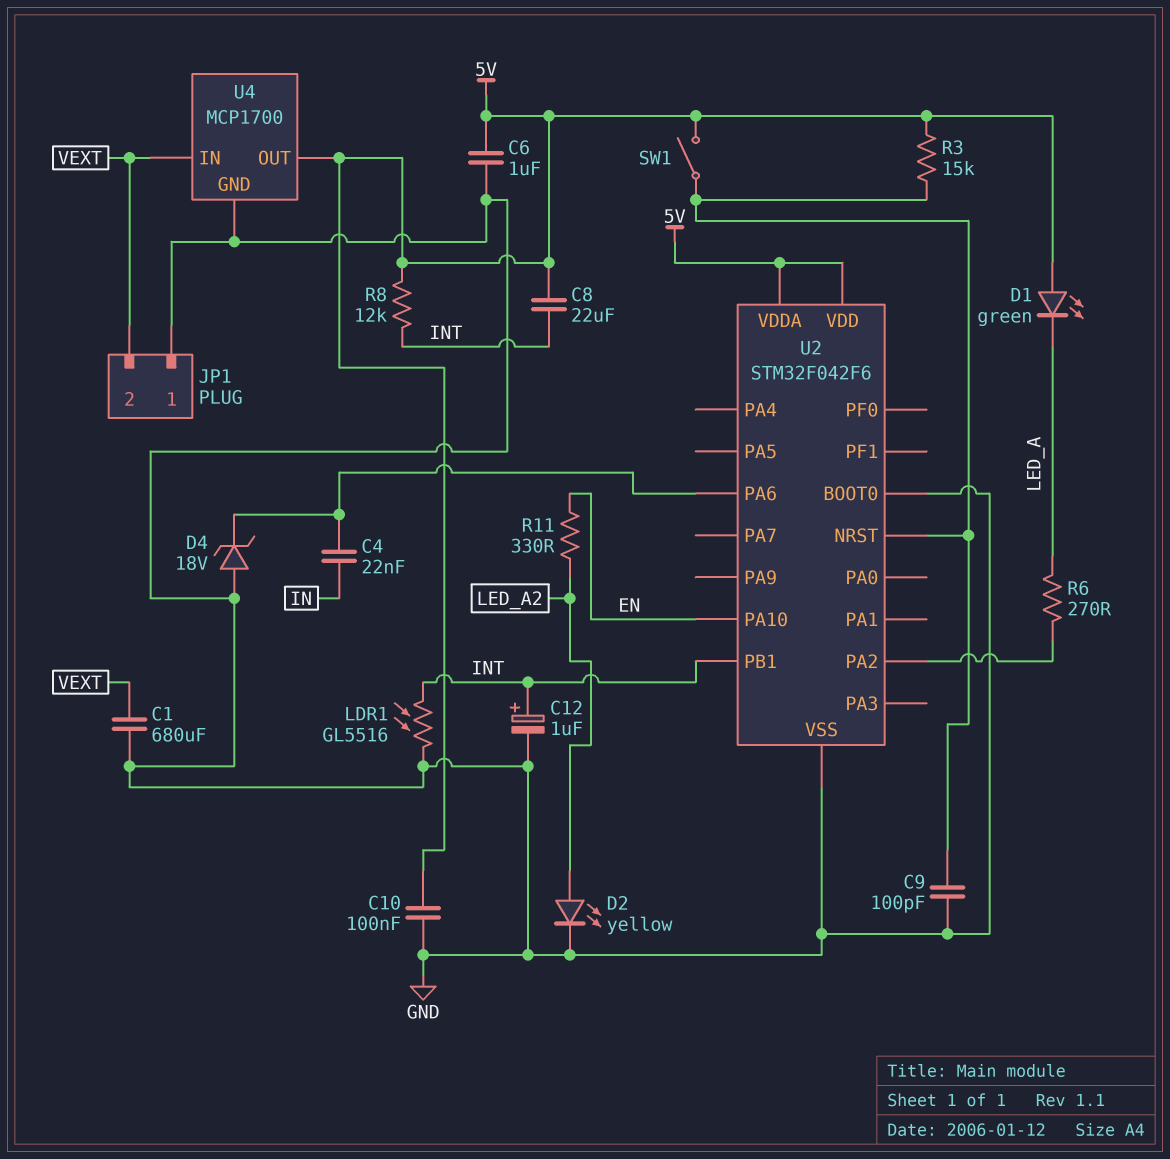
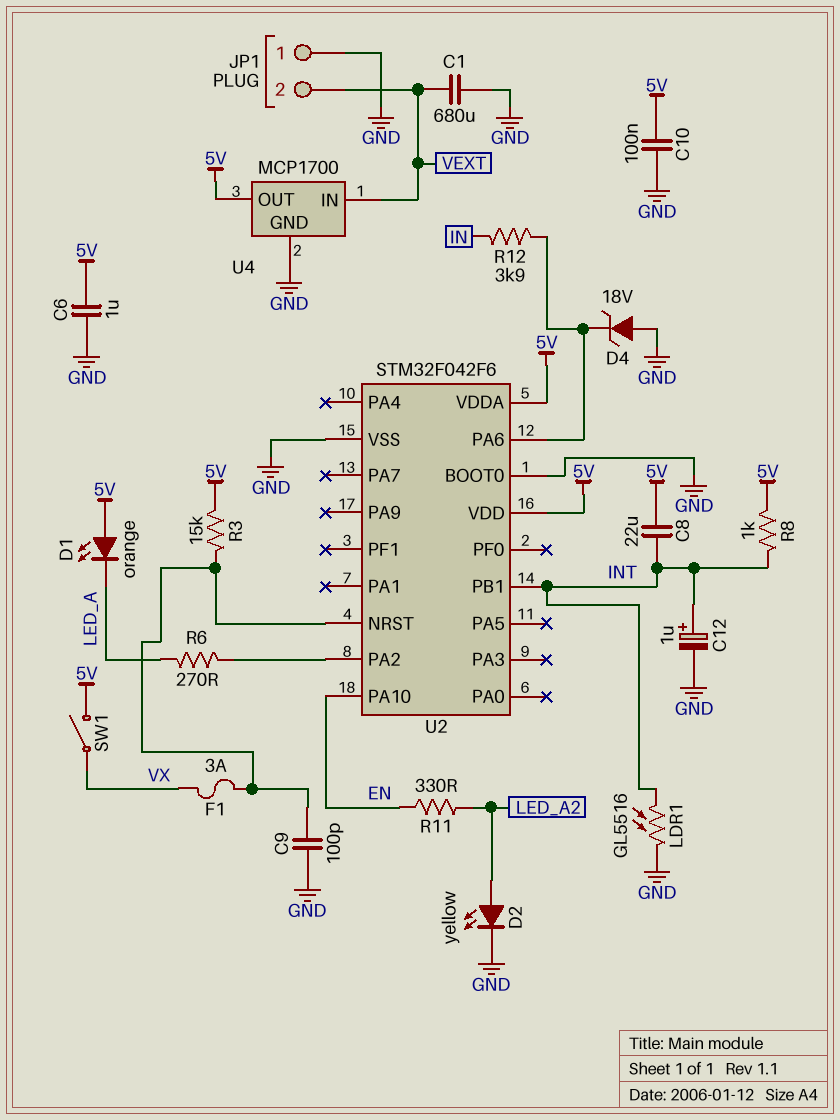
C4: 22nF (IN, U2/PA6) -> none
D1: LED green (A 5V, K LED_A) -> LED orange (A 5V, K LED_A)
F1: none -> 3A (U2/NRST, VX)
R8: 12k (5V, INT) -> 1k (5V, INT)
R12: none -> 3.9k (IN, U2/PA6)
SW1: switch (5V, U2/NRST) -> switch (5V, VX)

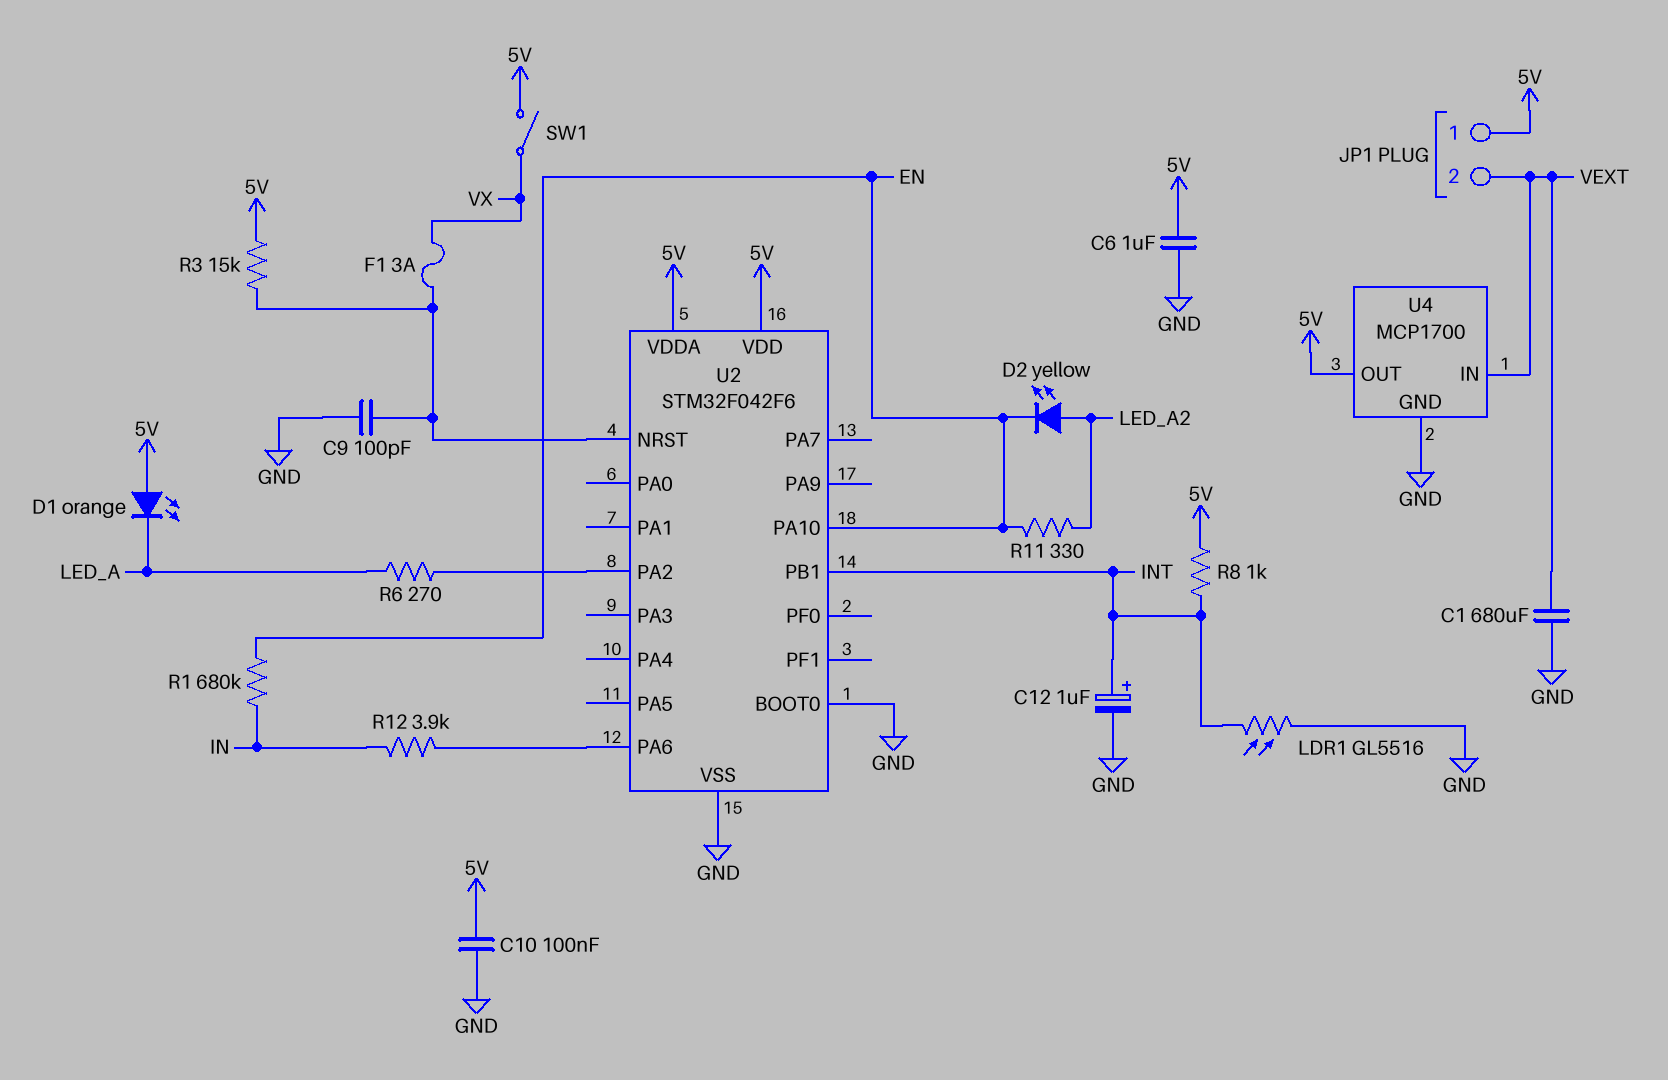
C8: 22uF (5V, INT) -> none
D2: LED yellow (A LED_A2, K GND) -> LED yellow (A LED_A2, K EN)
D4: zener 18V (A GND, K U2/PA6) -> none
JP1 pin 1: GND -> 5V
R1: none -> 680k (EN, IN)

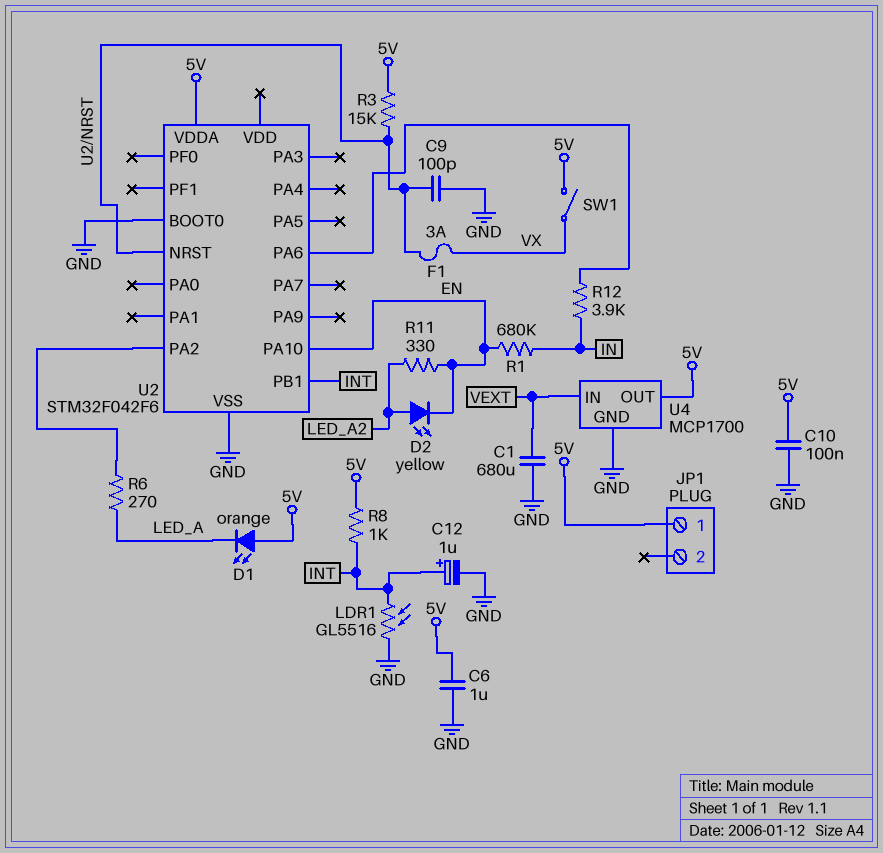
JP1 pin 2: VEXT -> none
U2 pin VDD: 5V -> none

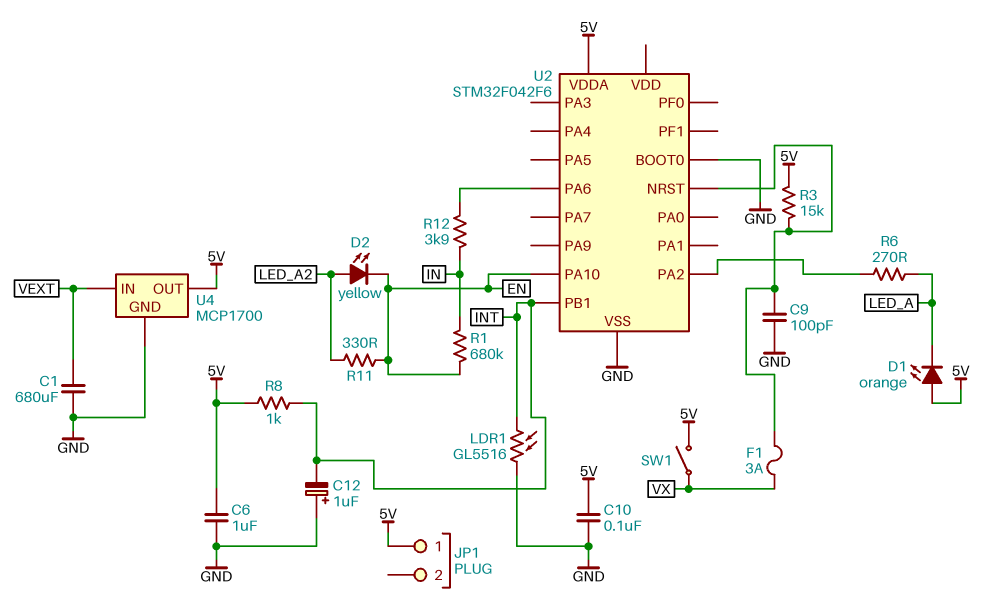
C12: 1uF (plus INT, minus GND) -> 1uF (plus GND, minus INT)

